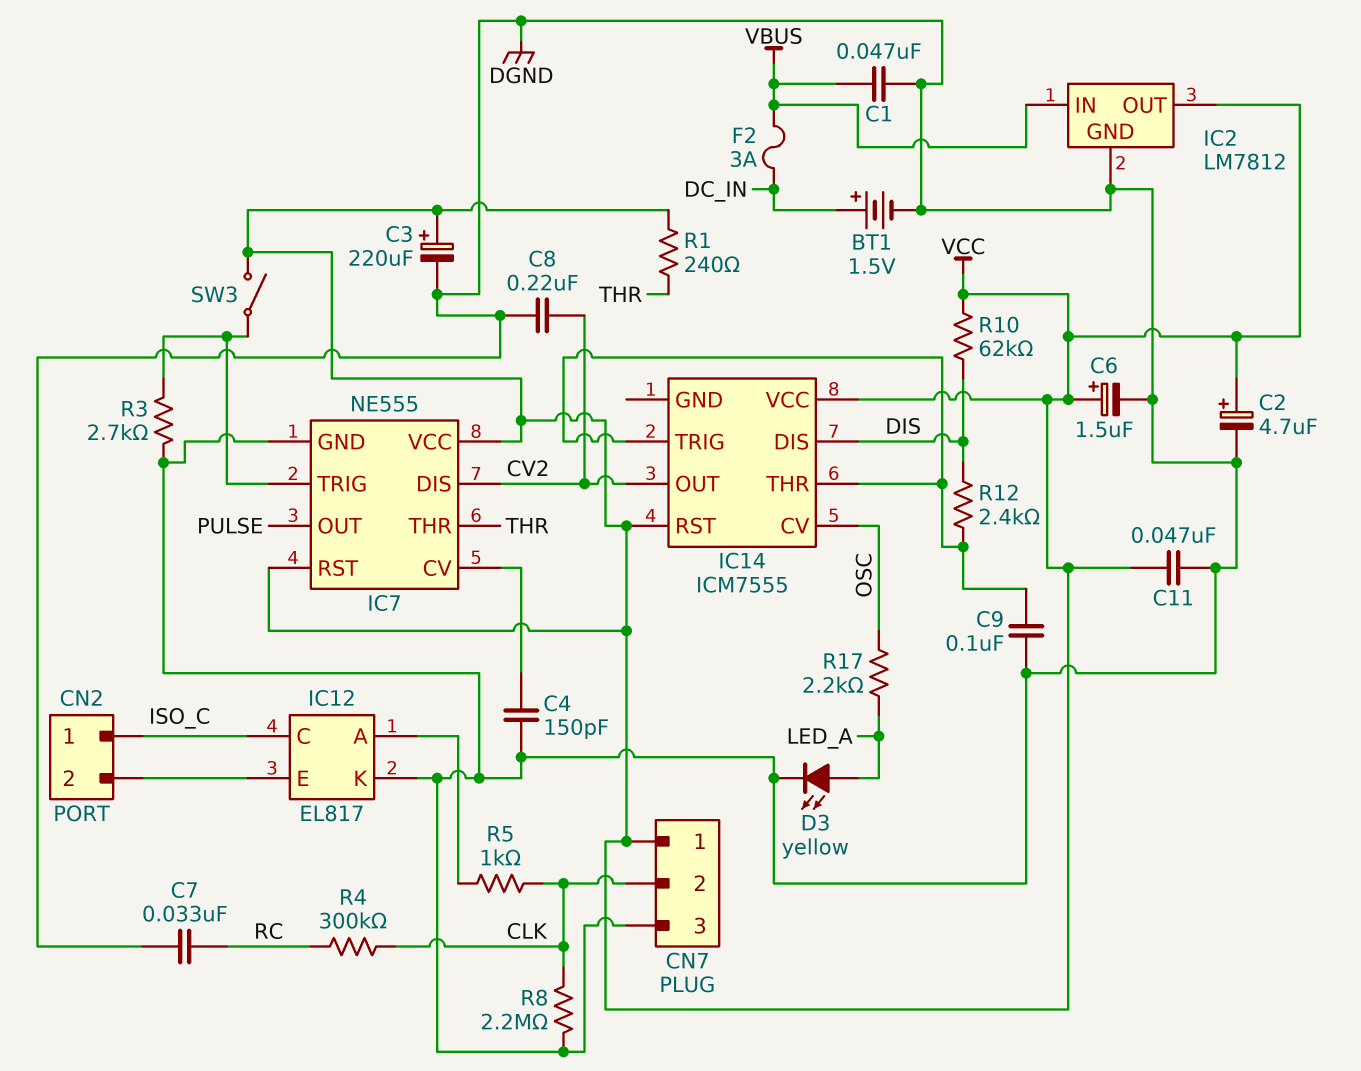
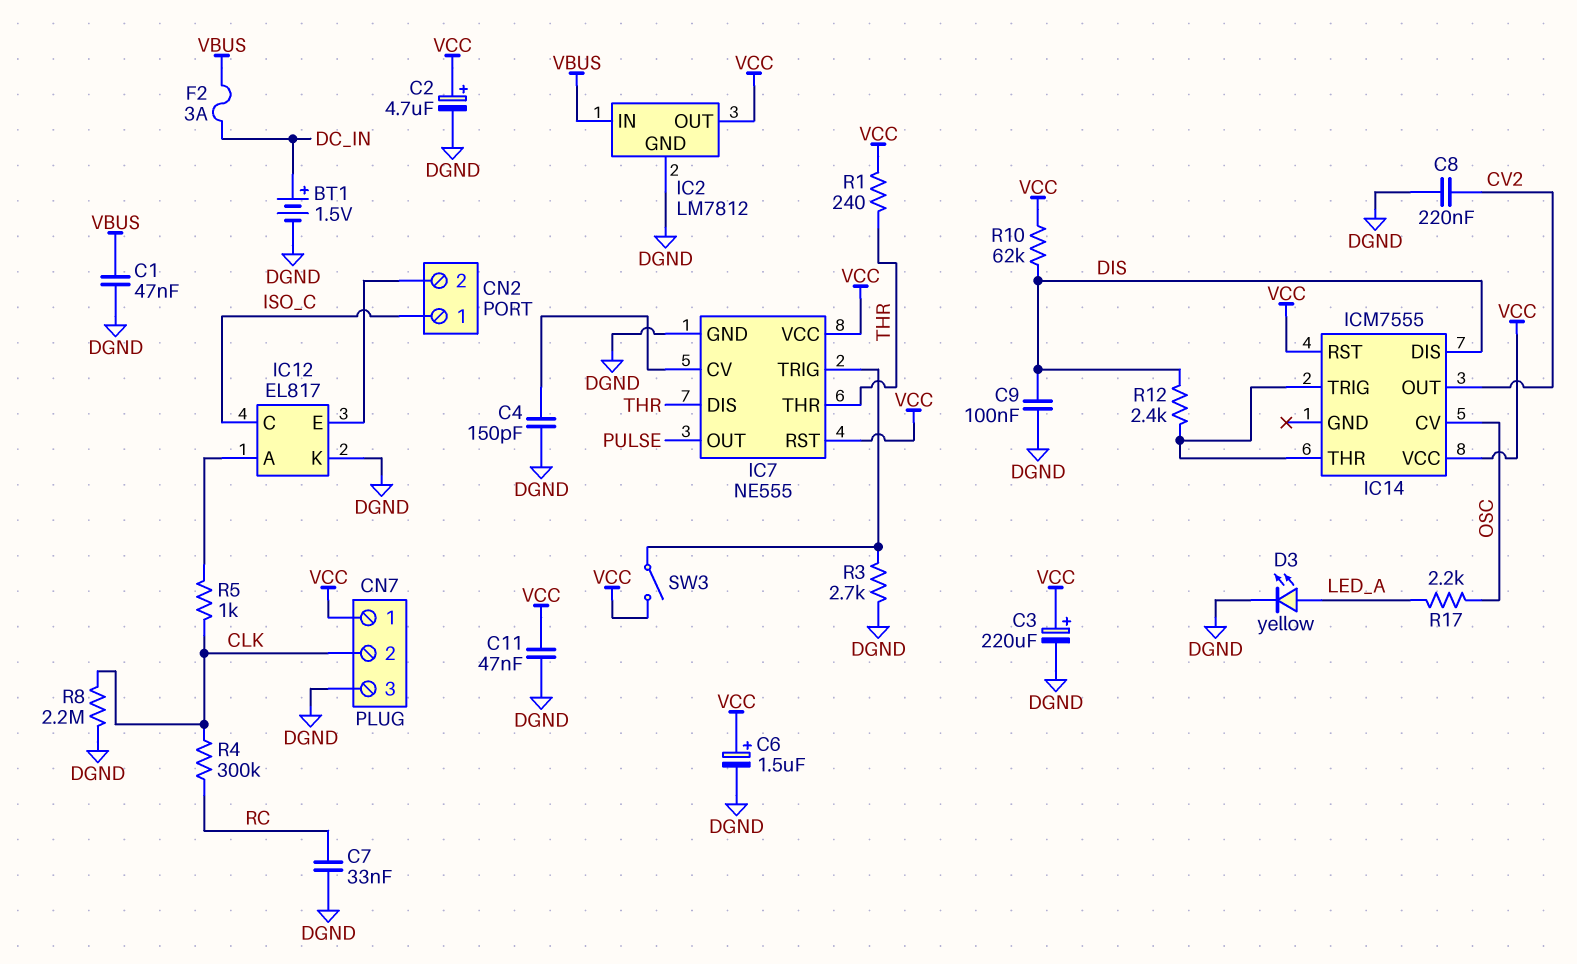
C9: 100nF (DGND, IC14/THR) -> 100nF (DGND, DIS)
IC7 pin DIS: CV2 -> THR

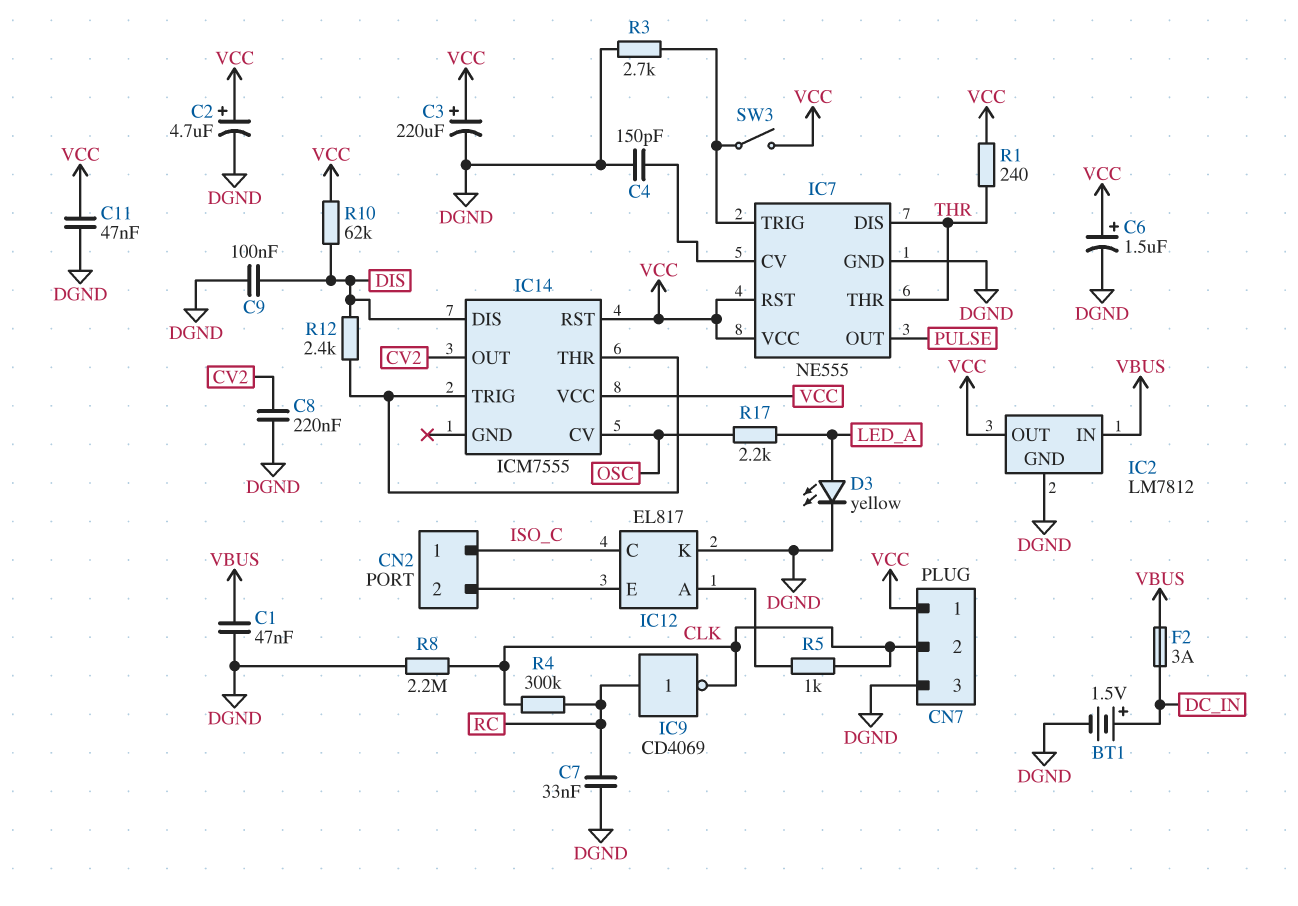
IC9: none -> NOT CD4069 (in RC, out CLK)

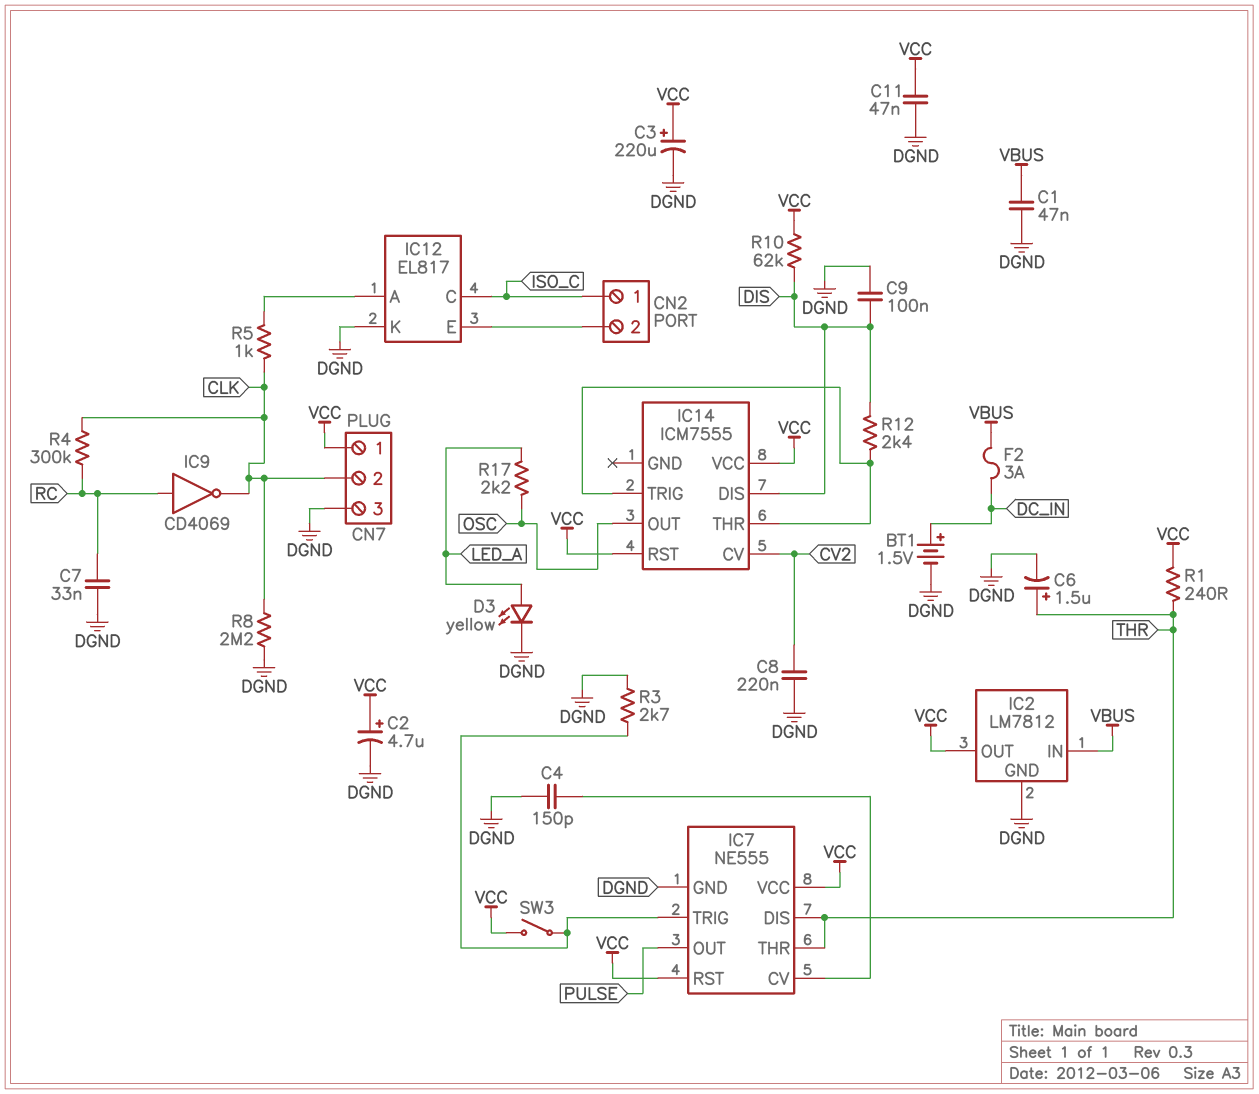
C6: 1.5uF (plus VCC, minus DGND) -> 1.5uF (plus THR, minus DGND)
IC14 pin CV: OSC -> CV2
IC14 pin OUT: CV2 -> OSC

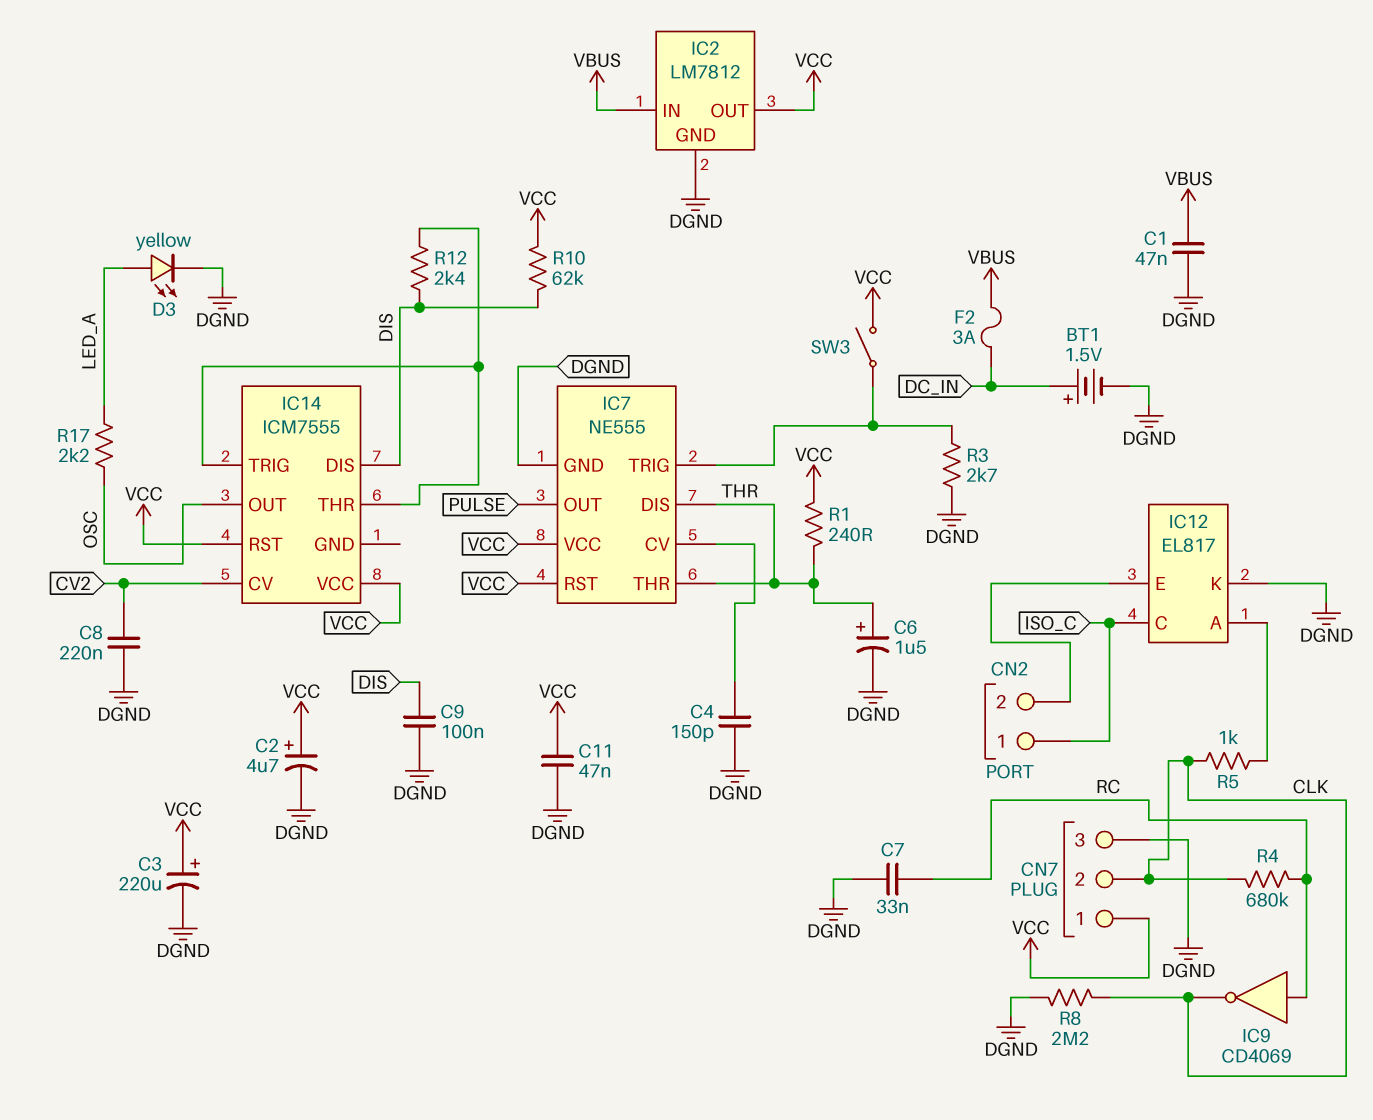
R4: 300k (CLK, RC) -> 680k (CLK, RC)

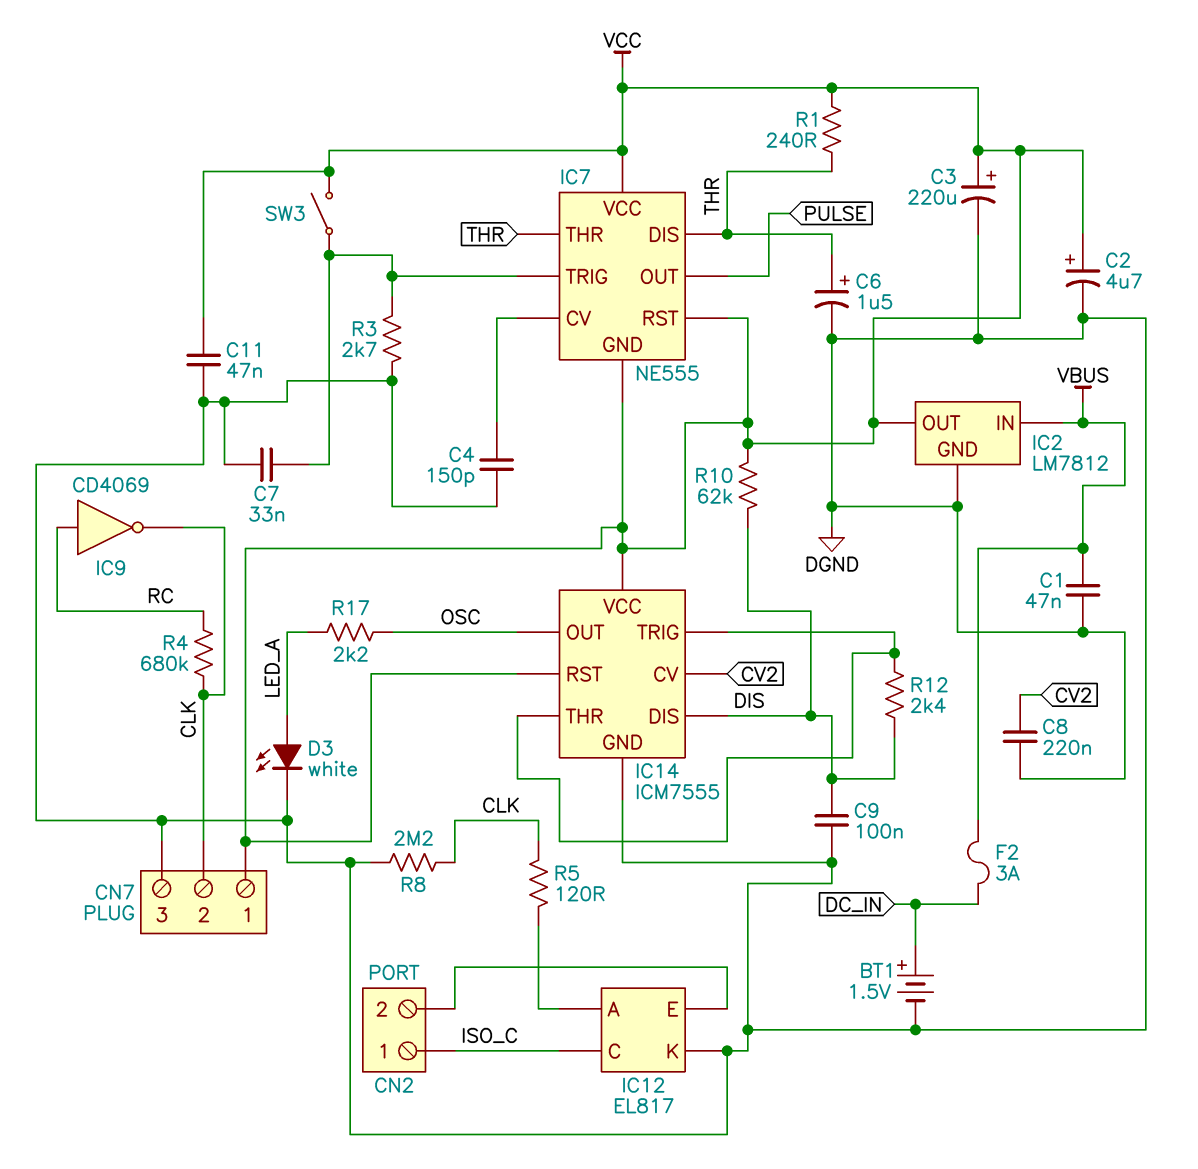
C7: 33nF (DGND, RC) -> 33nF (DGND, IC7/TRIG)
D3: LED yellow (A LED_A, K DGND) -> LED white (A LED_A, K DGND)
IC7 pin GND: DGND -> VCC
IC14 pin GND: none -> DGND
R5: 1k (CLK, IC12/A) -> 120 (CLK, IC12/A)

